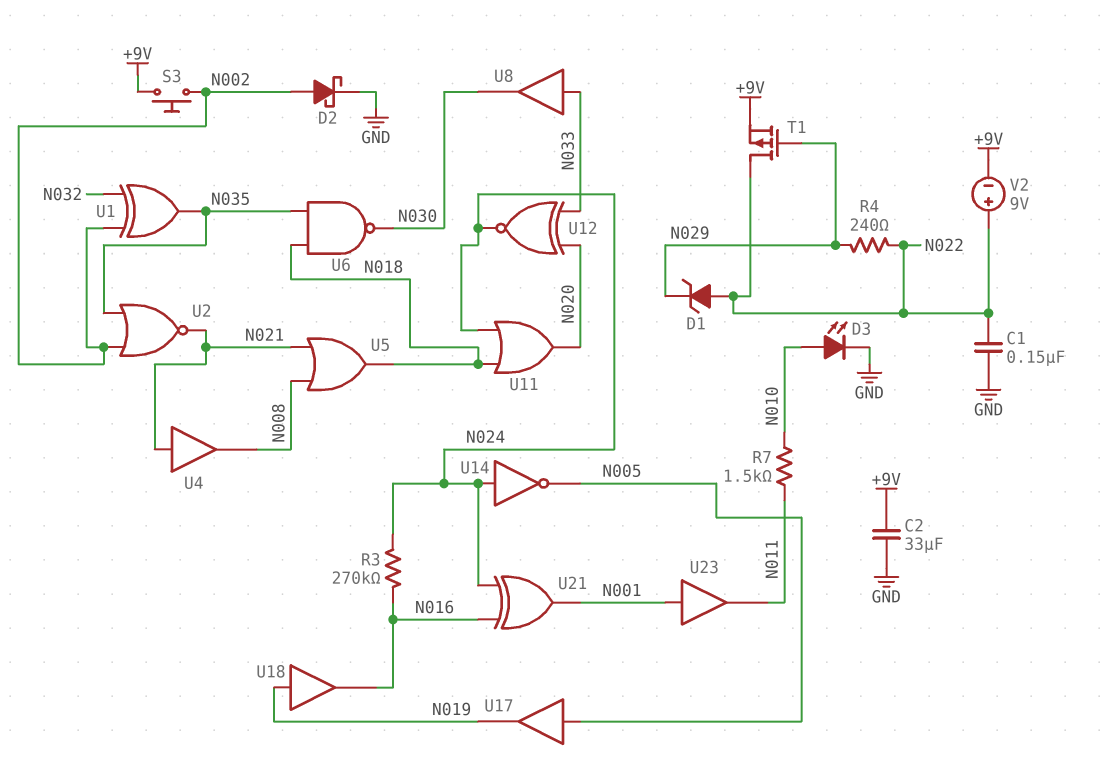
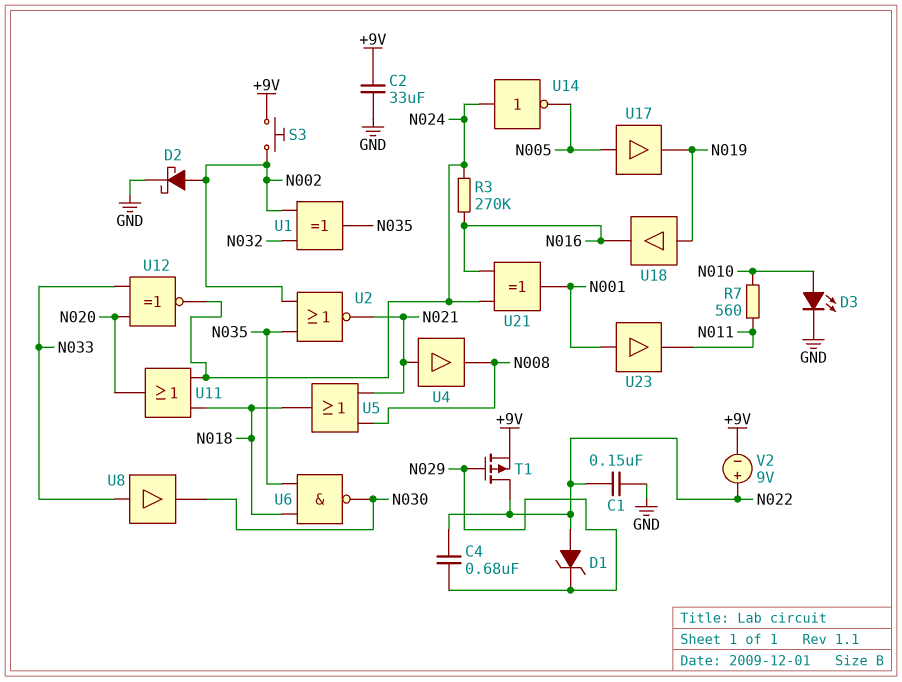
C4: none -> 680nF (N022, N029)
R4: 240 (N022, N029) -> none
R7: 1.5k (N010, N011) -> 560 (N010, N011)

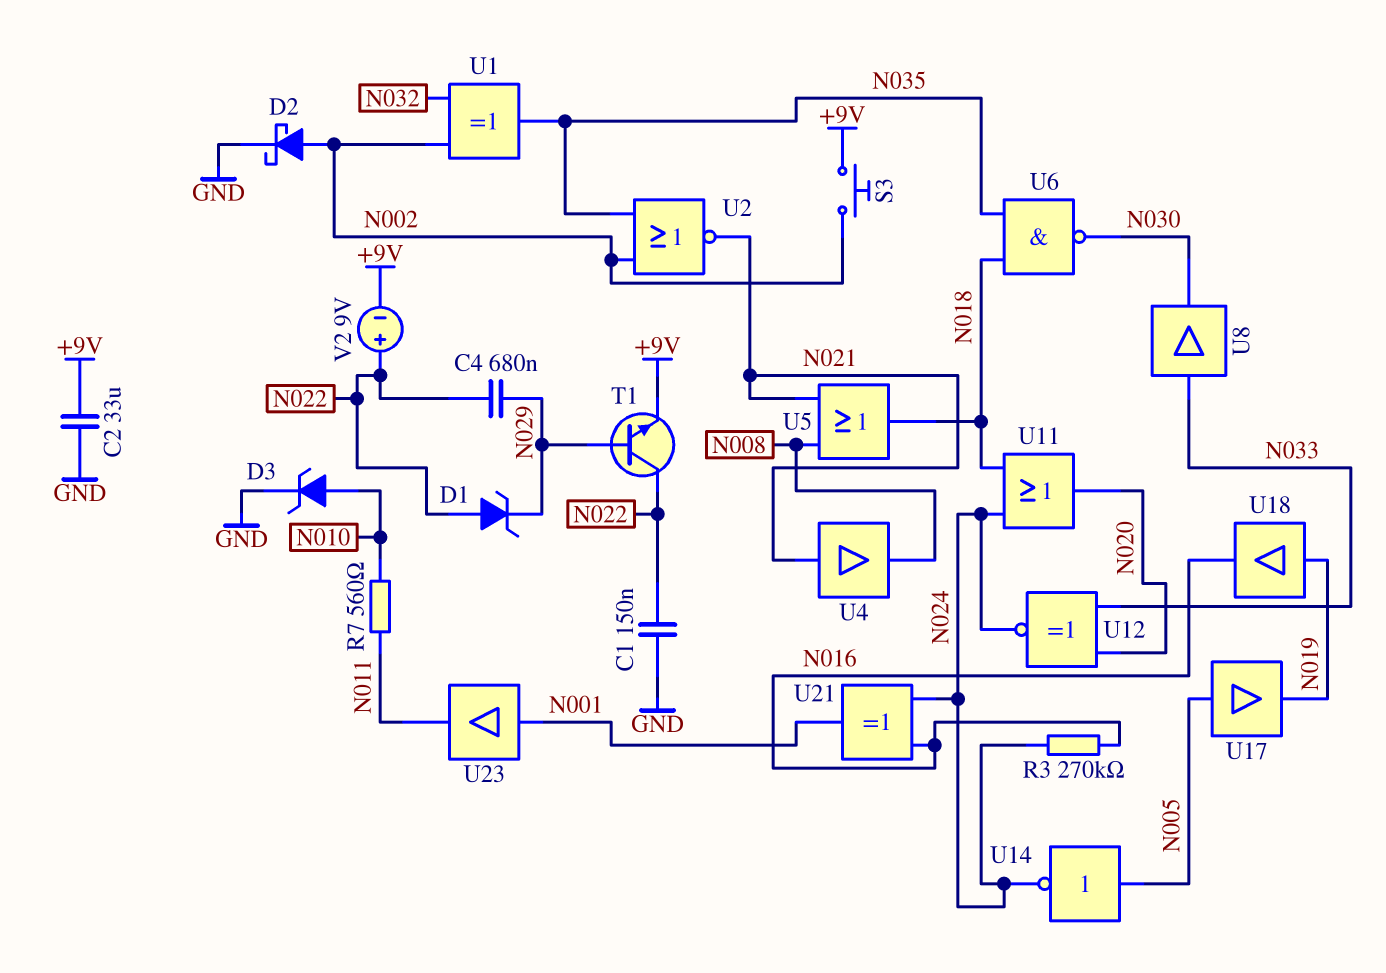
D3: LED (A N010, K GND) -> zener (A N010, K GND)
T1: PMOS (G N029, D N022, S +9V) -> NPN (B N029, C N022, E +9V)
U14: NOT (in N024, out N005) -> NOT (in N005, out N024)

